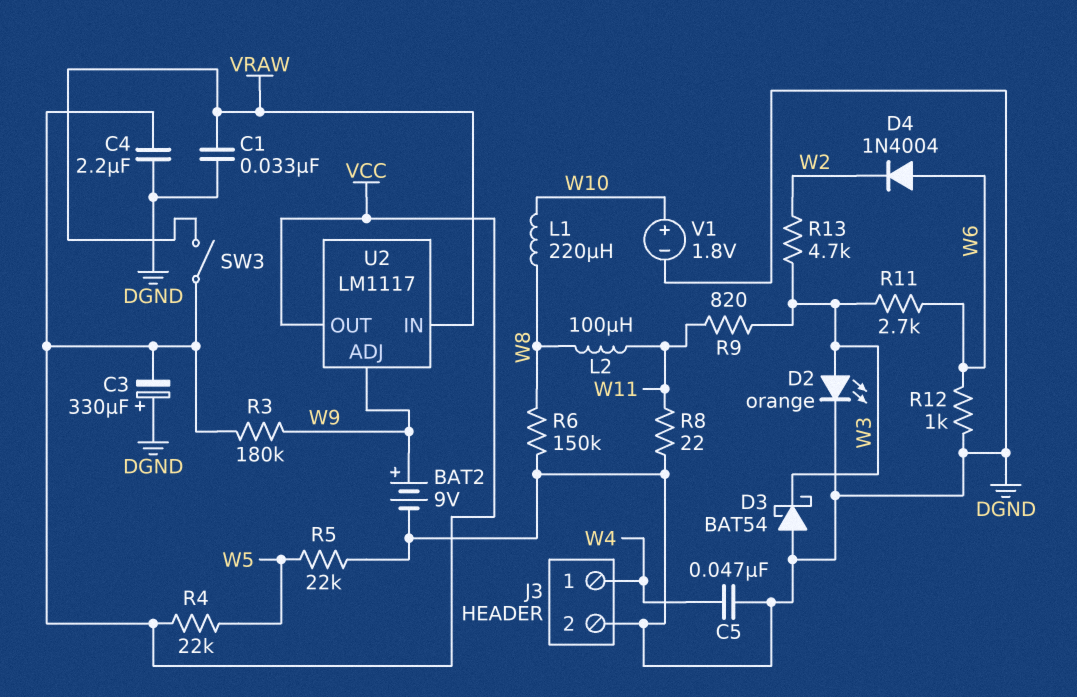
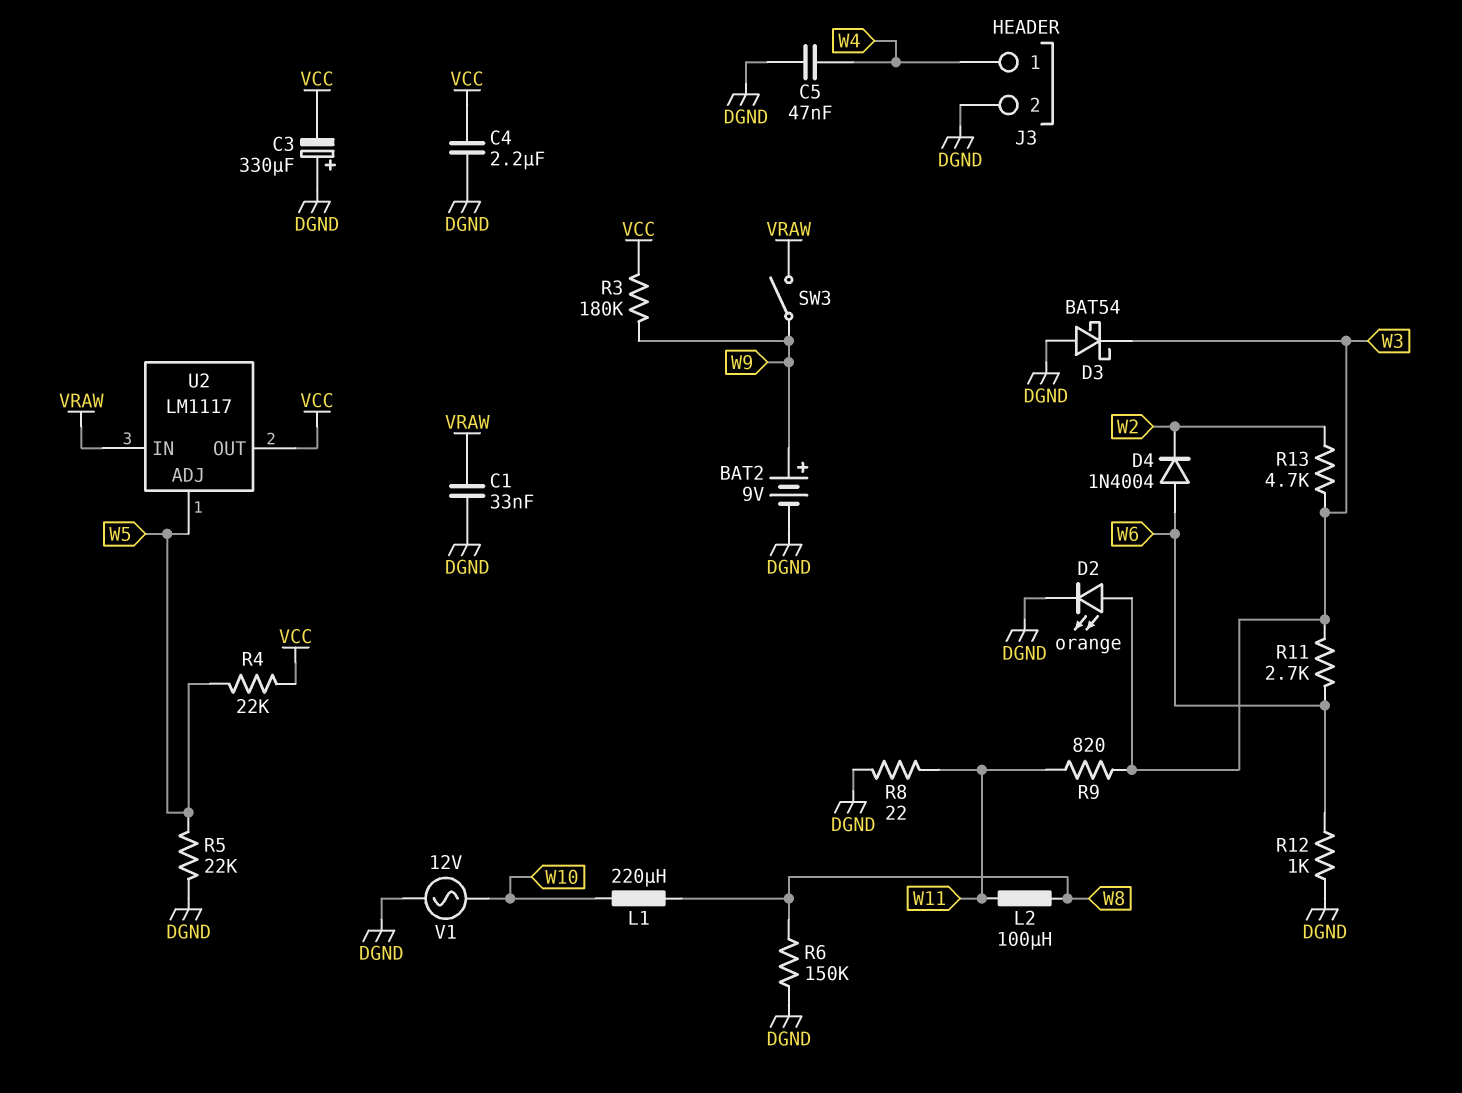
SW3: switch (VCC, VRAW) -> switch (VRAW, W9)
U2 pin ADJ: W9 -> W5
V1: 1.8V (plus W10, minus DGND) -> AC 12V (DGND, W10)

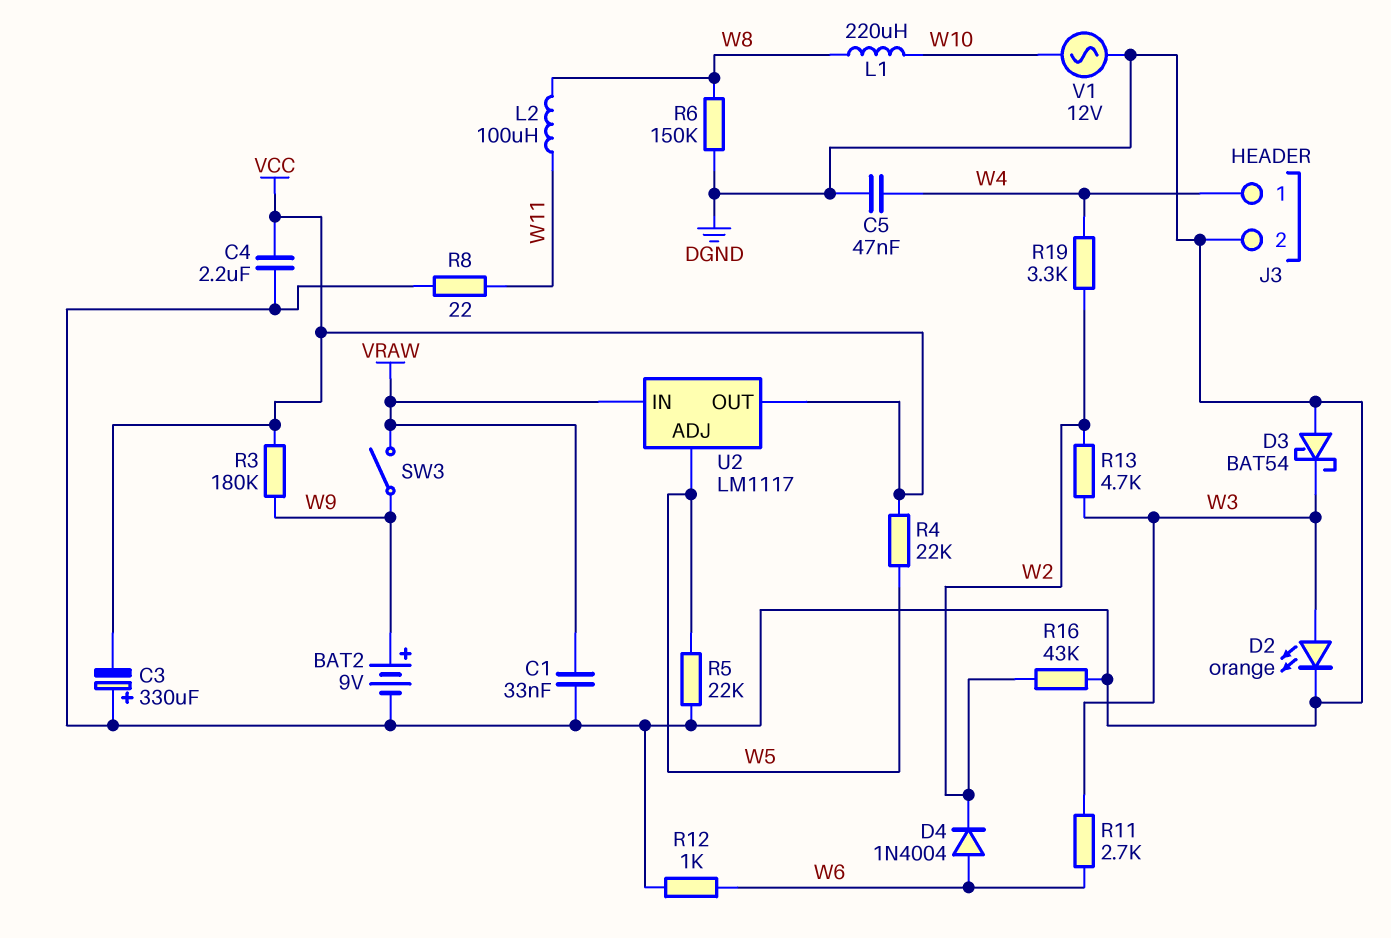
R9: 820 (W3, W11) -> none
R16: none -> 43k (DGND, W2)
R19: none -> 3.3k (W2, W4)

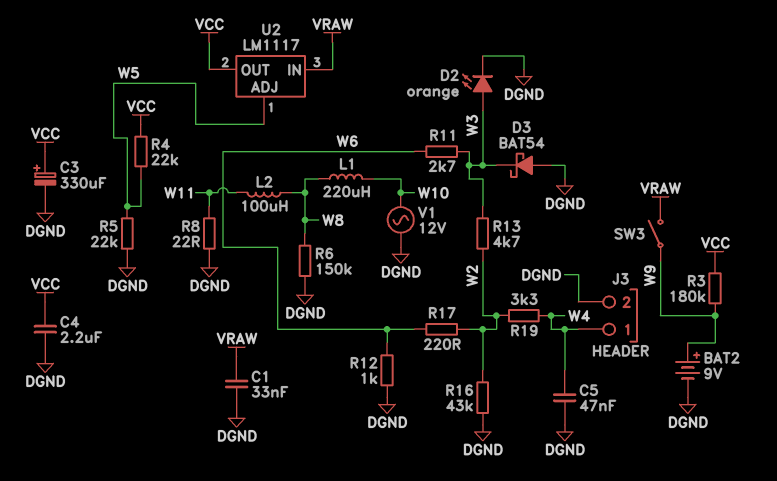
C3: 330uF (plus DGND, minus VCC) -> 330uF (plus VCC, minus DGND)
D4: diode 1N4004 (A W6, K W2) -> none
R17: none -> 220 (W2, W6)

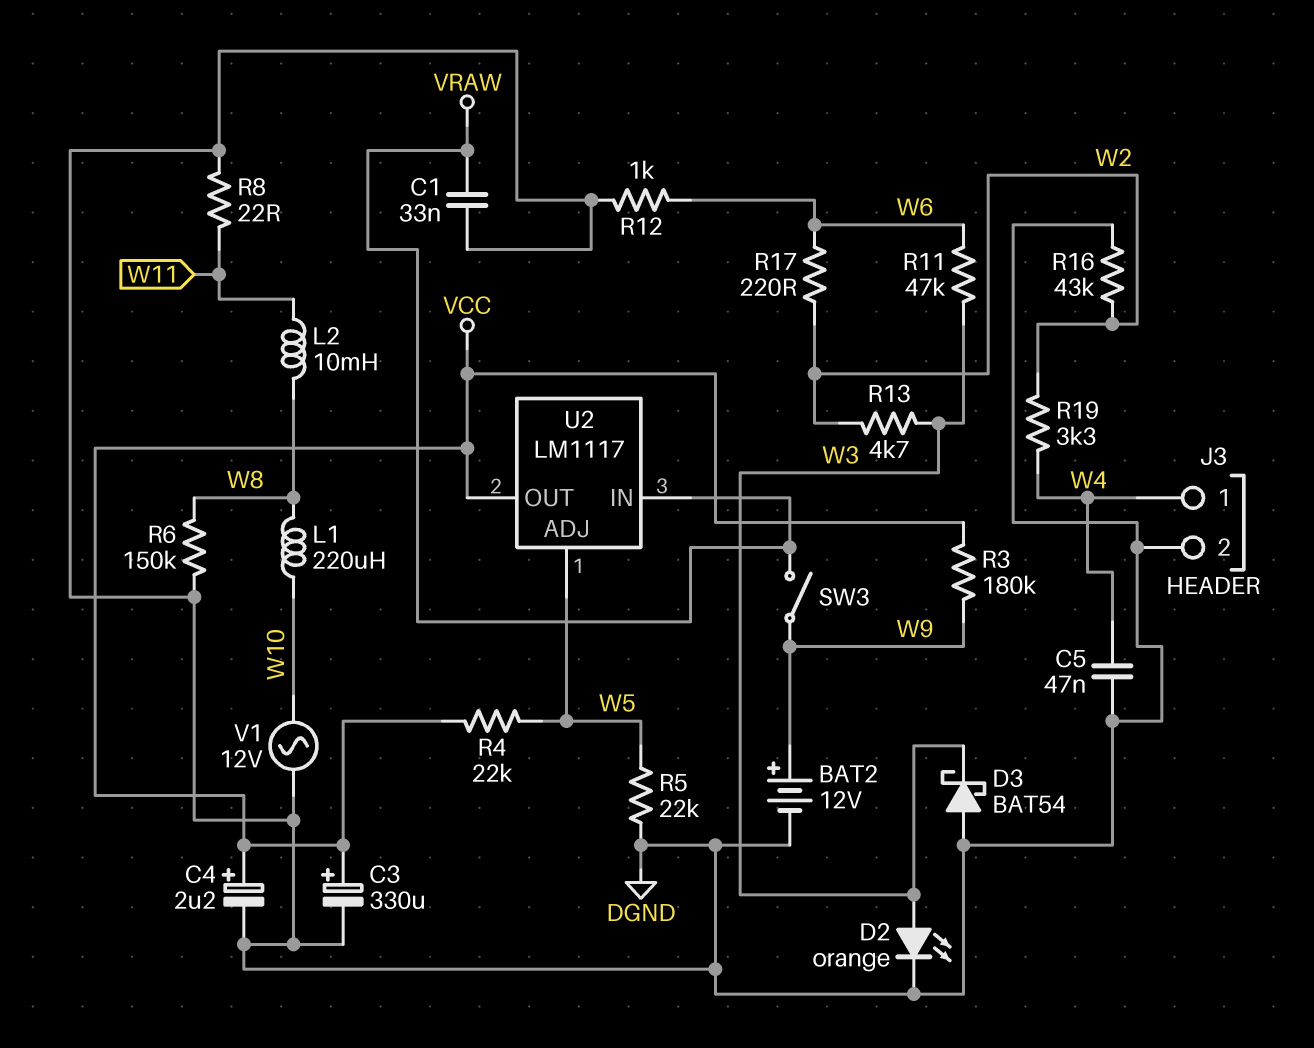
BAT2: 9V (plus W9, minus DGND) -> 12V (plus W9, minus DGND)
C4: 2.2uF (DGND, VCC) -> 2.2uF (plus VCC, minus DGND)
L2: 100uH (W8, W11) -> 10mH (W8, W11)
R11: 2.7k (W3, W6) -> 47k (W3, W6)

